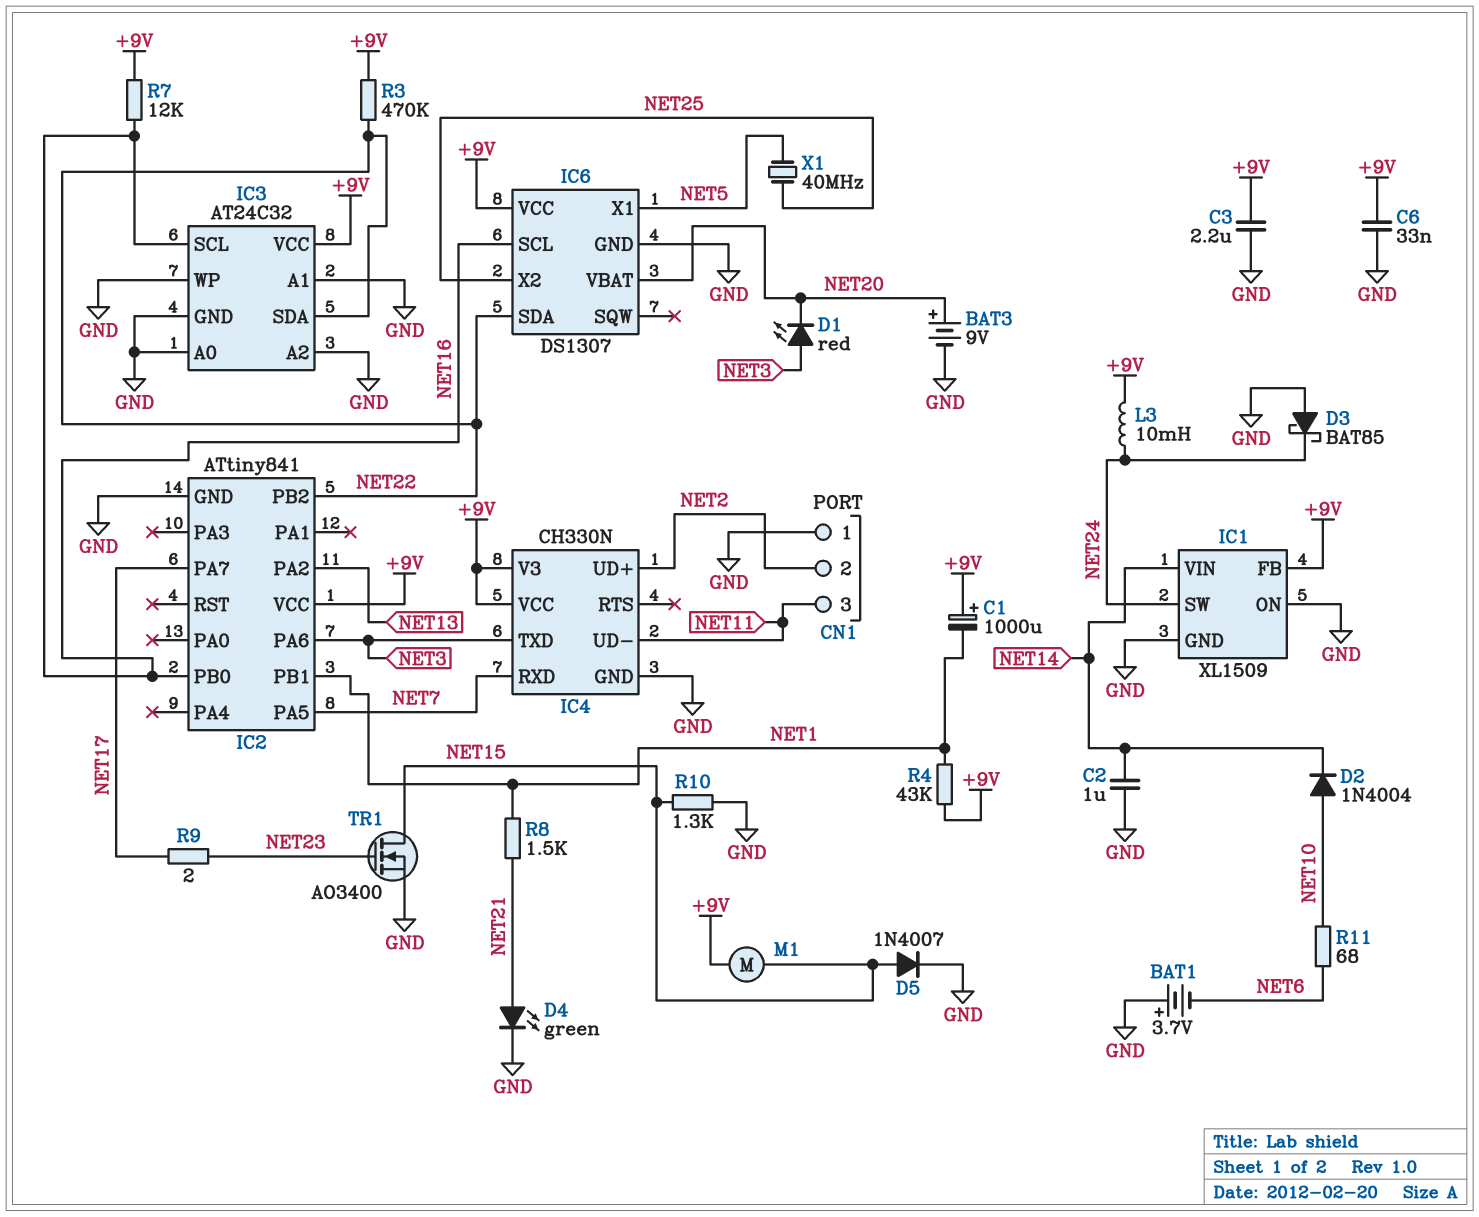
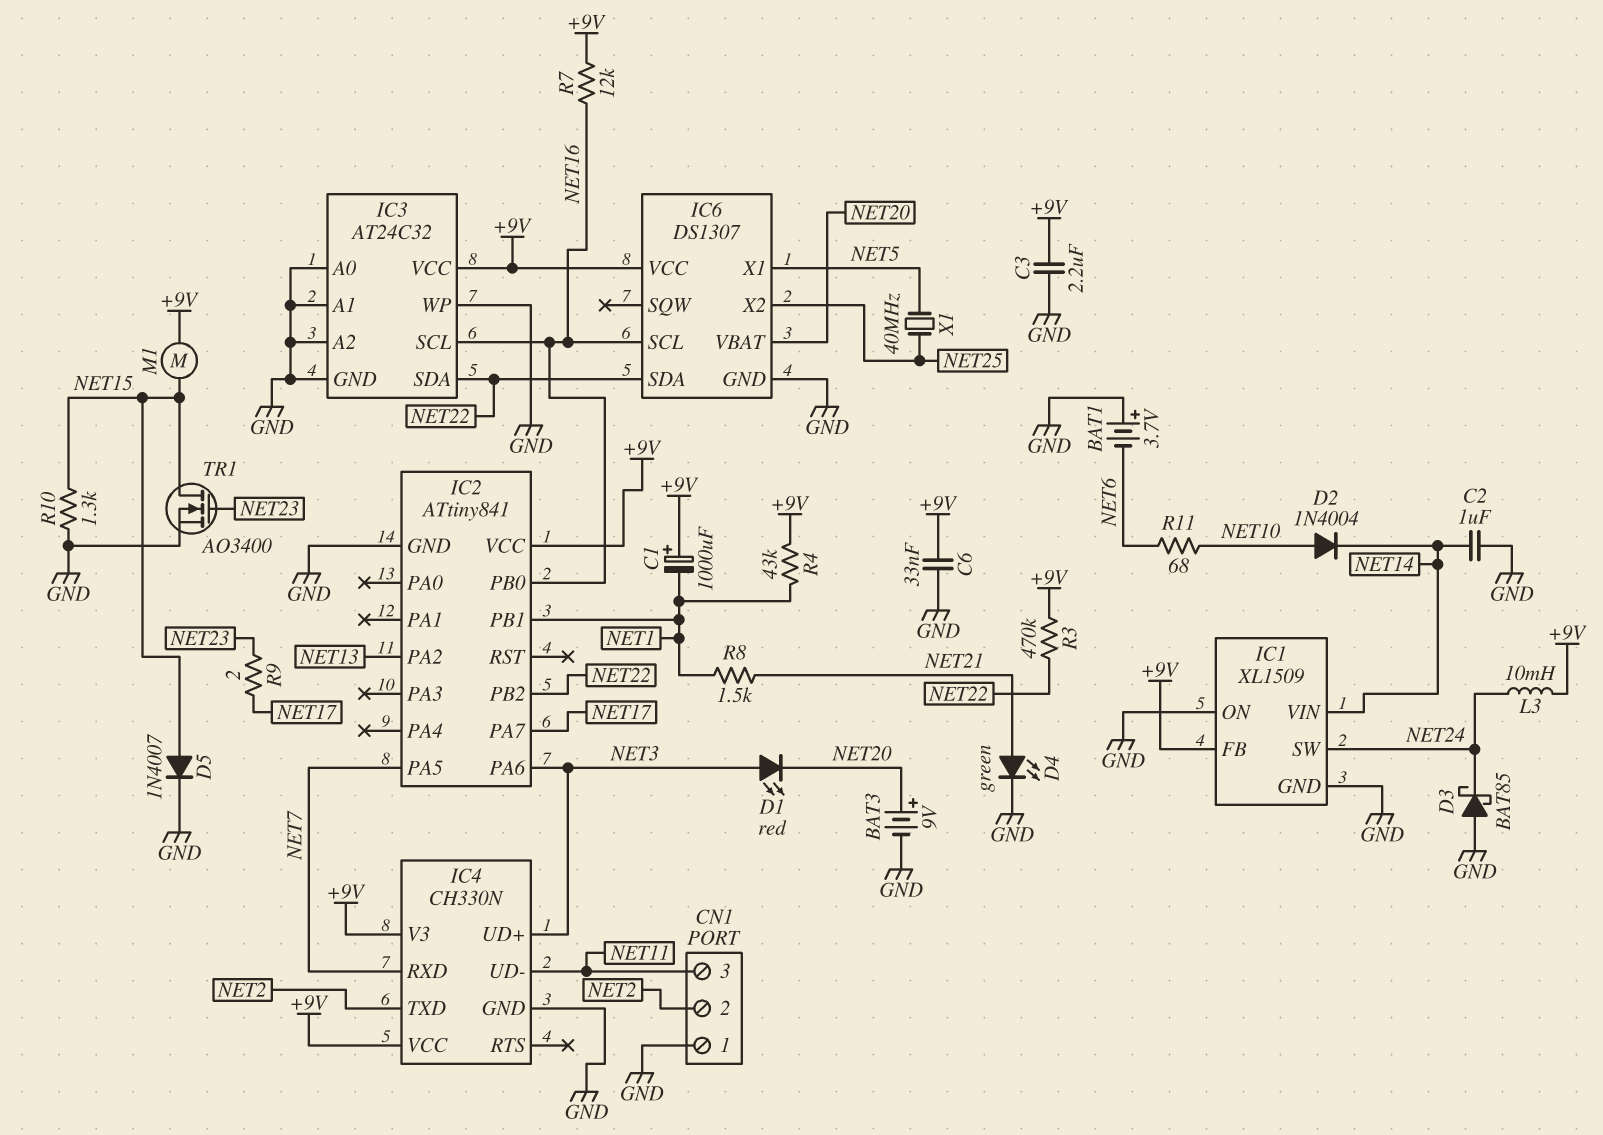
IC4 pin TXD: NET3 -> NET2
IC4 pin UD+: NET2 -> NET3

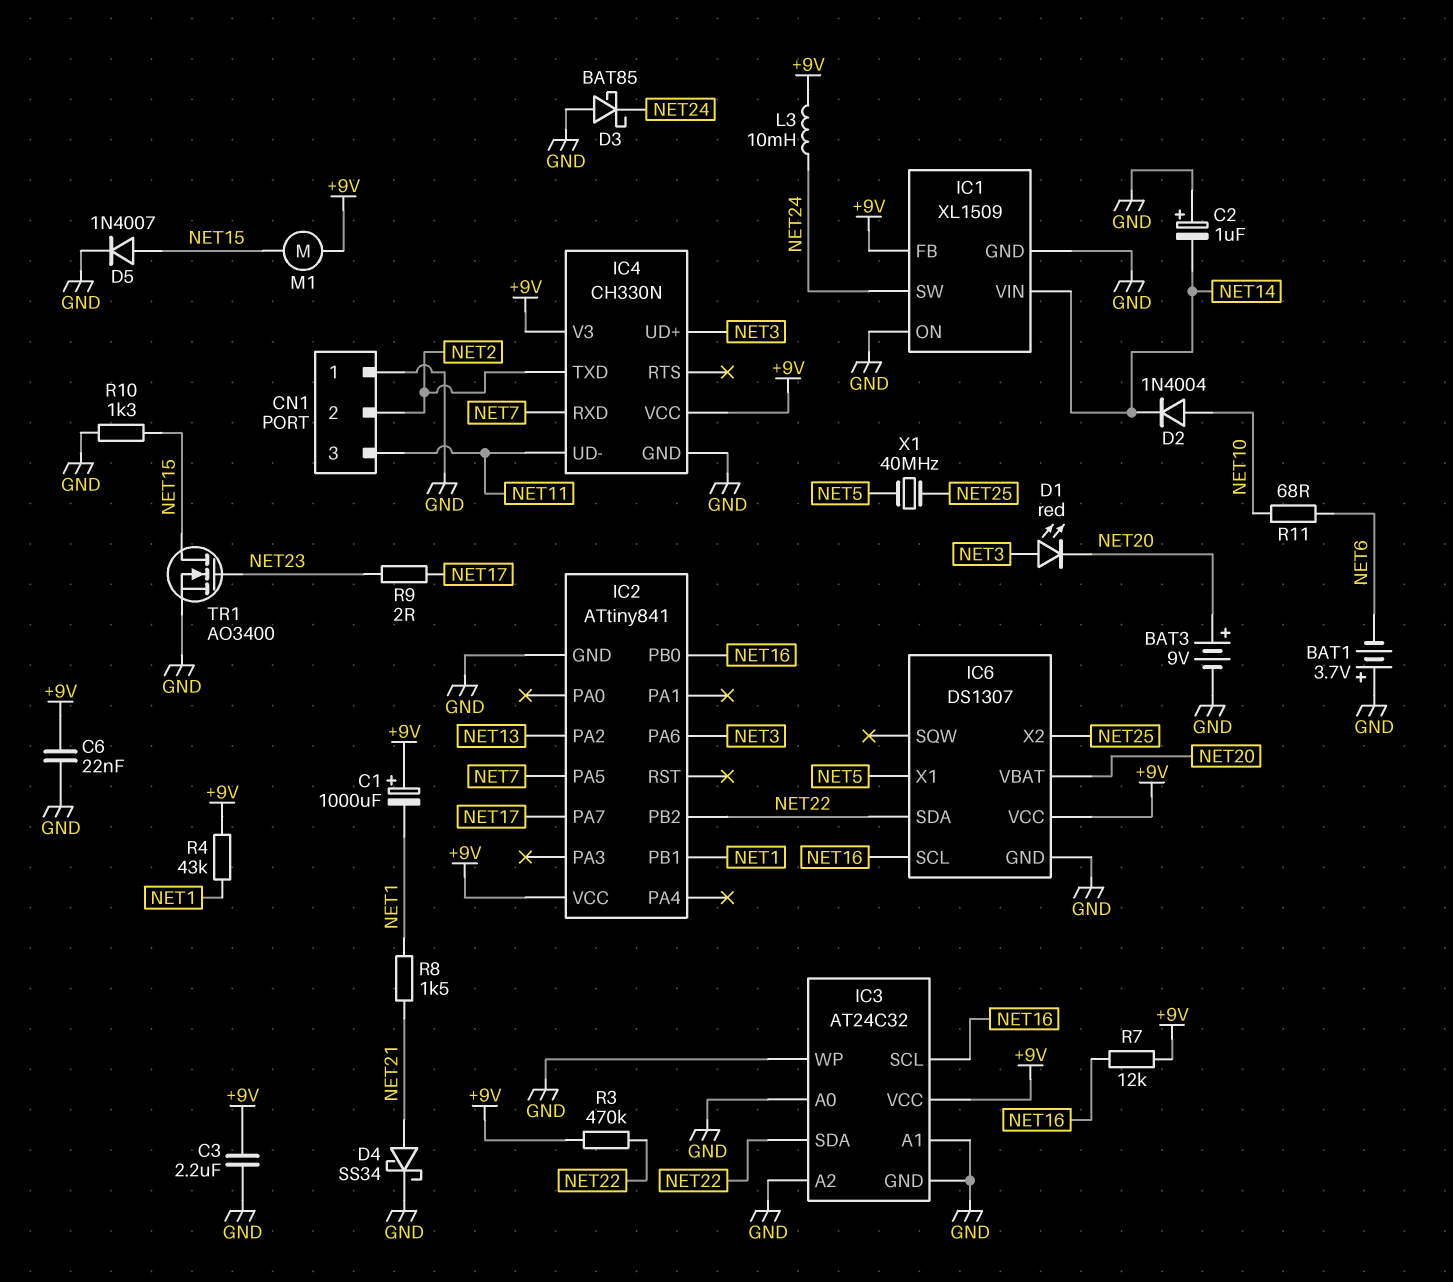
C2: 1uF (GND, NET14) -> 1uF (plus GND, minus NET14)
C6: 33nF (+9V, GND) -> 22nF (+9V, GND)
D4: LED green (A NET21, K GND) -> schottky SS34 (A NET21, K GND)

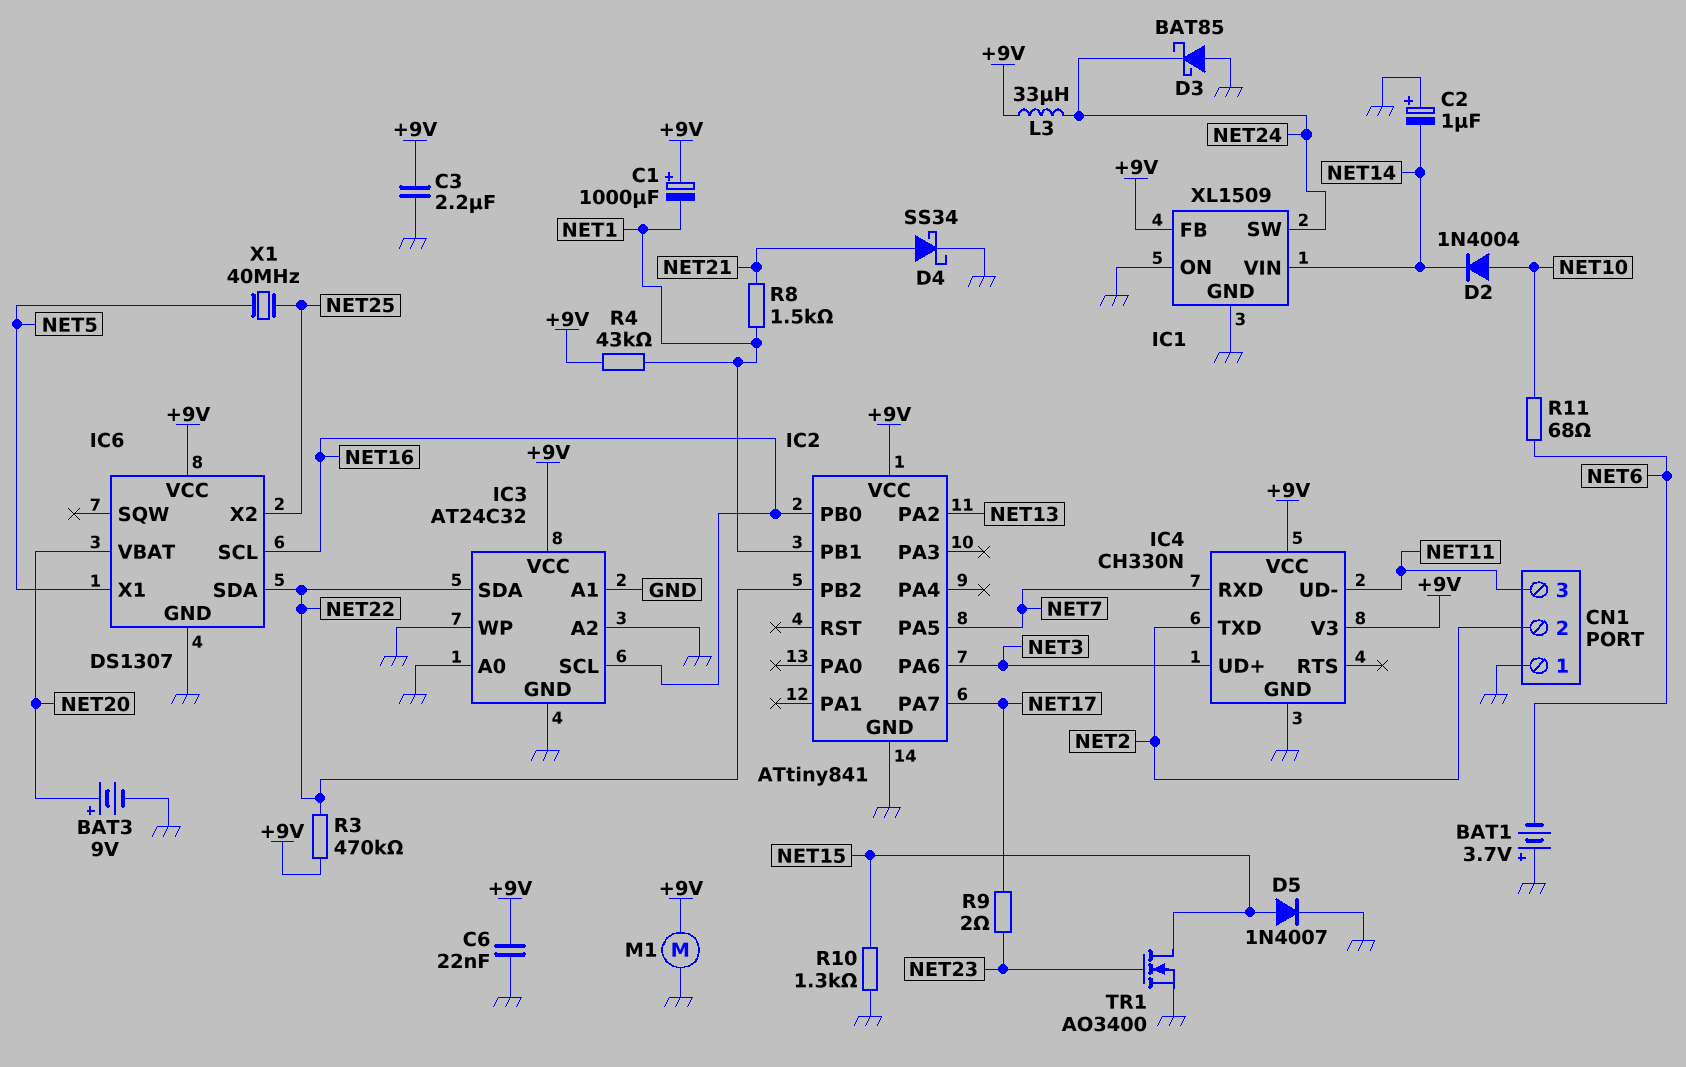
D1: LED red (A NET3, K NET20) -> none
L3: 10mH (+9V, NET24) -> 33uH (+9V, NET24)
M1: motor (+9V, NET15) -> motor (+9V, GND)
R7: 12k (+9V, NET16) -> none

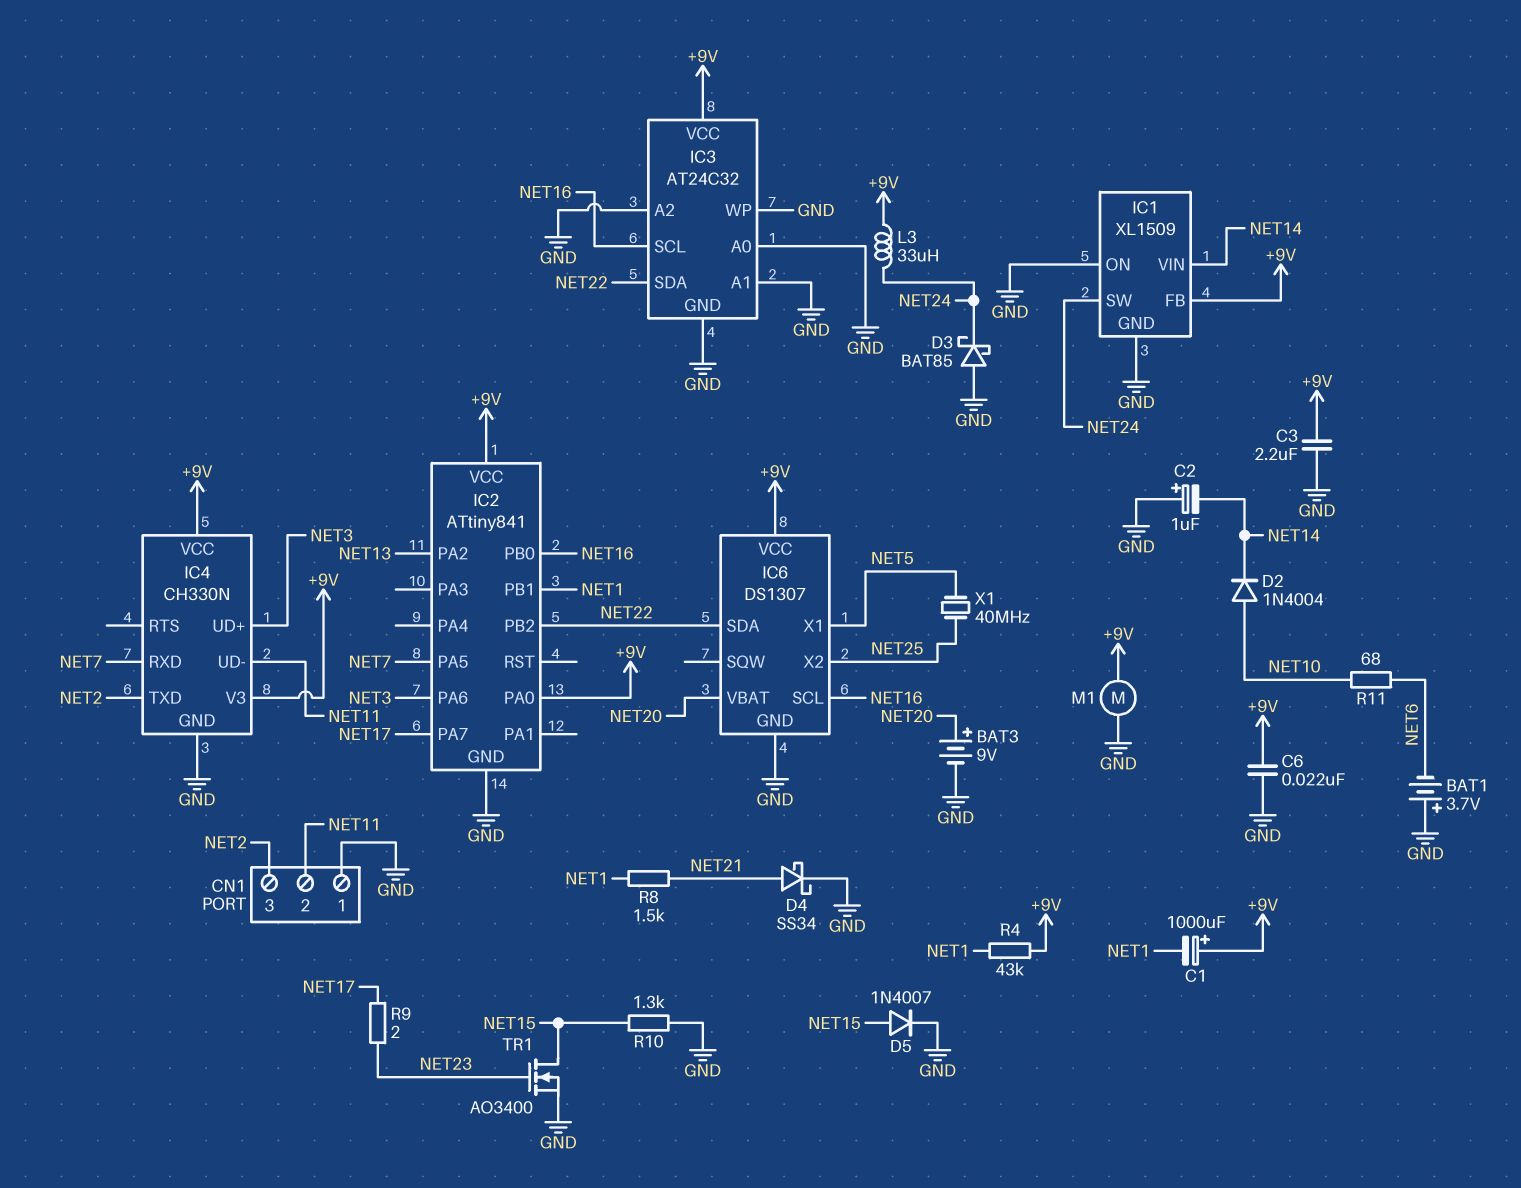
CN1 pin 2: NET2 -> NET11
CN1 pin 3: NET11 -> NET2
IC2 pin PA0: none -> +9V
R3: 470k (+9V, NET22) -> none

